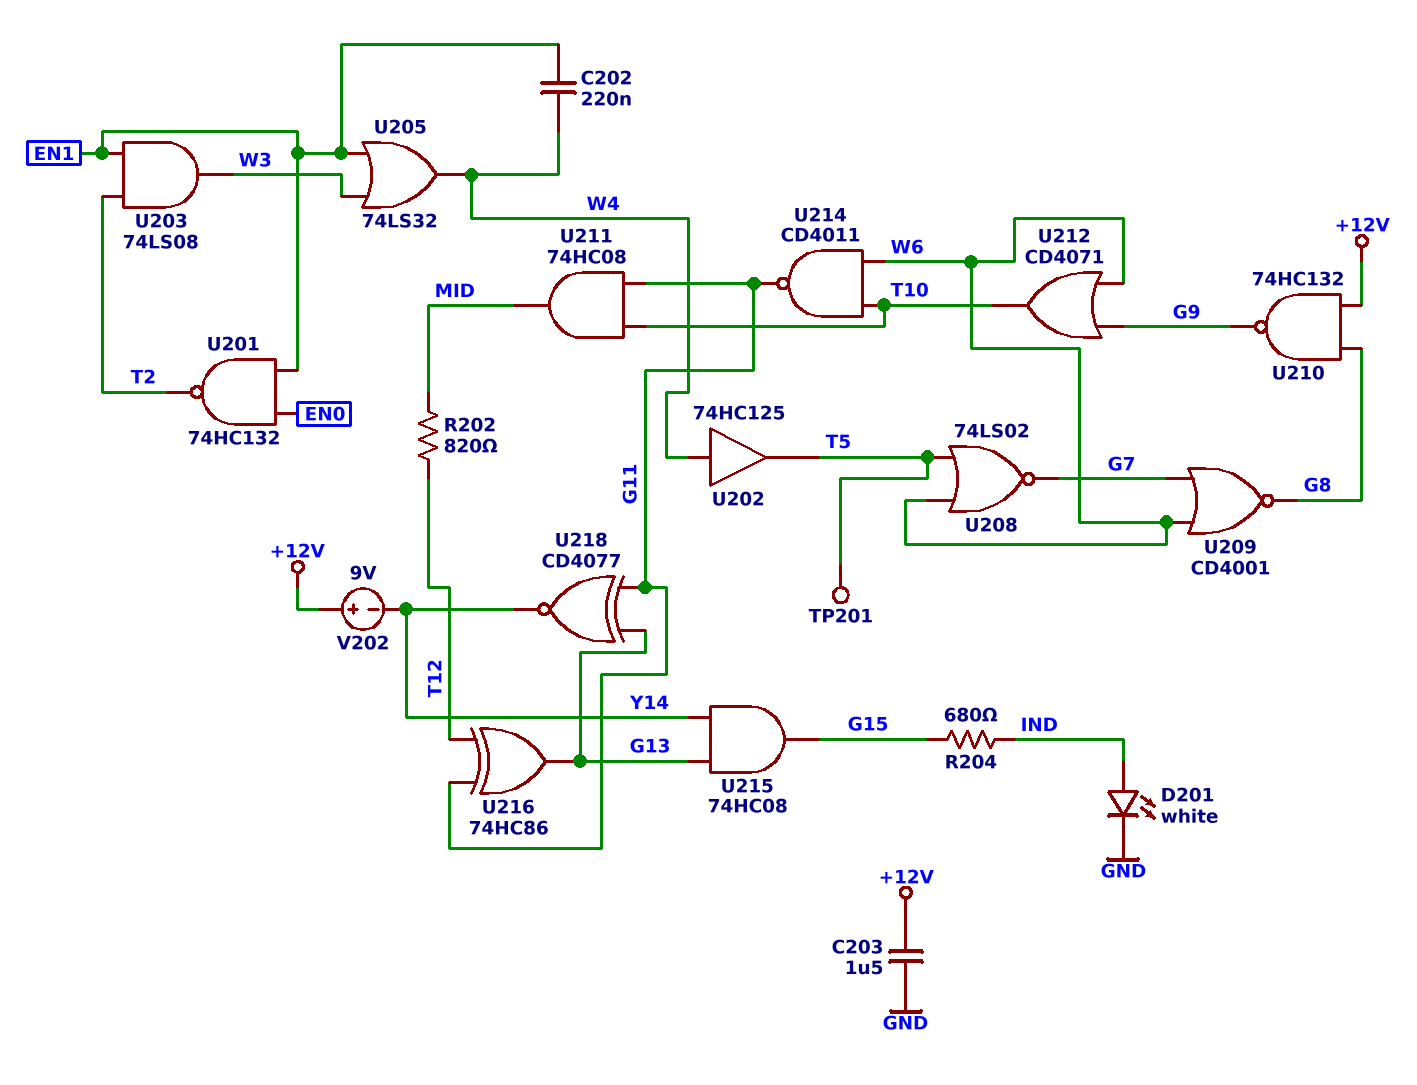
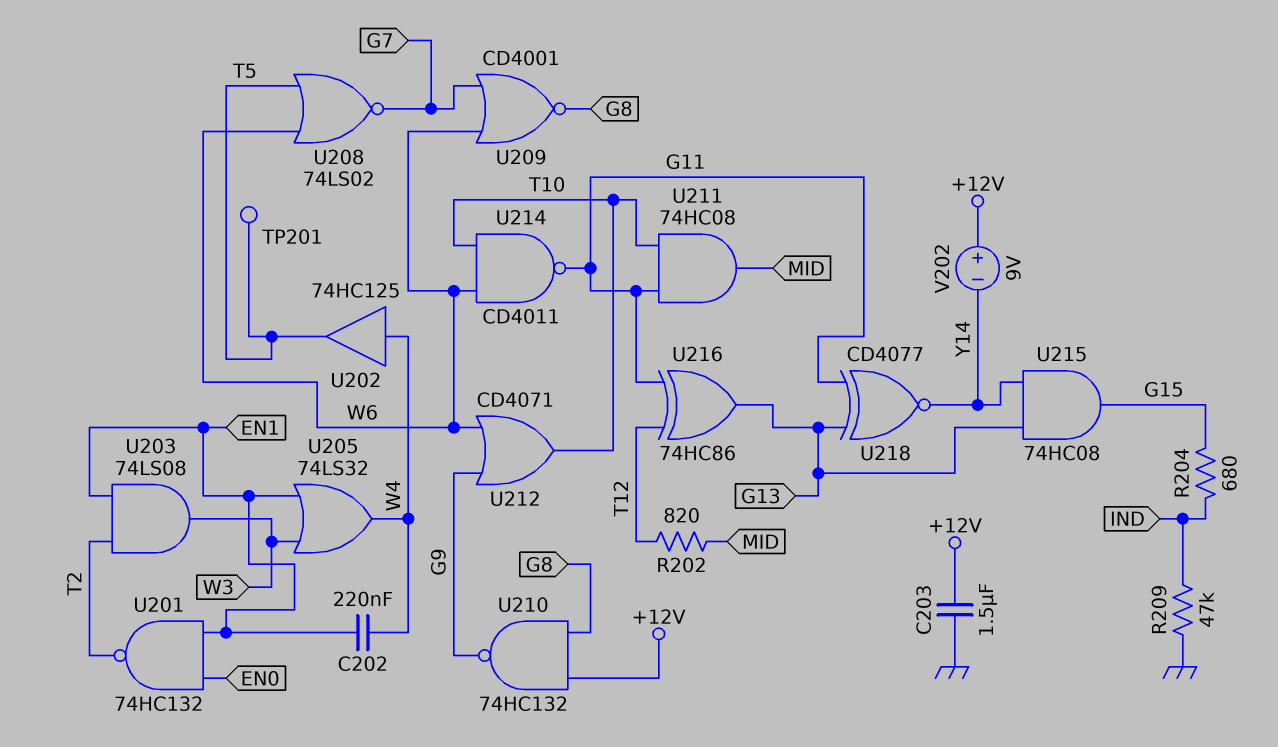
D201: LED white (A IND, K GND) -> none
R209: none -> 47k (GND, IND)

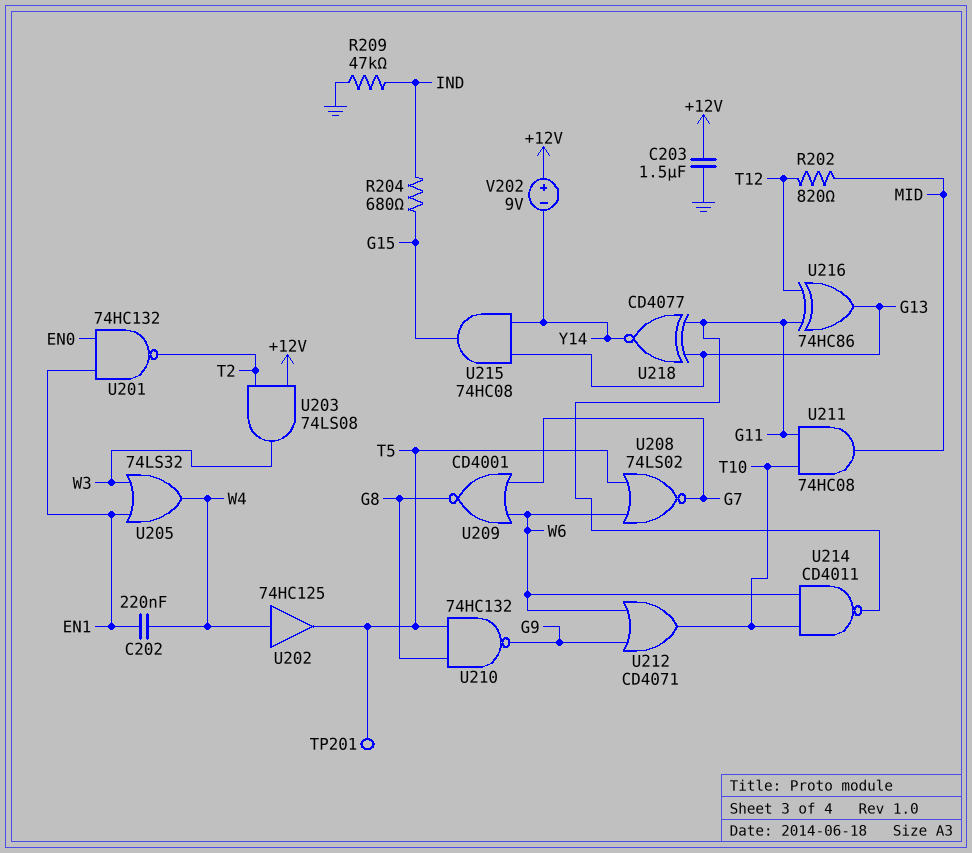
U203: AND 74LS08 (in EN1, in T2, out W3) -> AND 74LS08 (in +12V, in T2, out W3)
U210: NAND 74HC132 (in +12V, in G8, out G9) -> NAND 74HC132 (in G8, in T5, out G9)

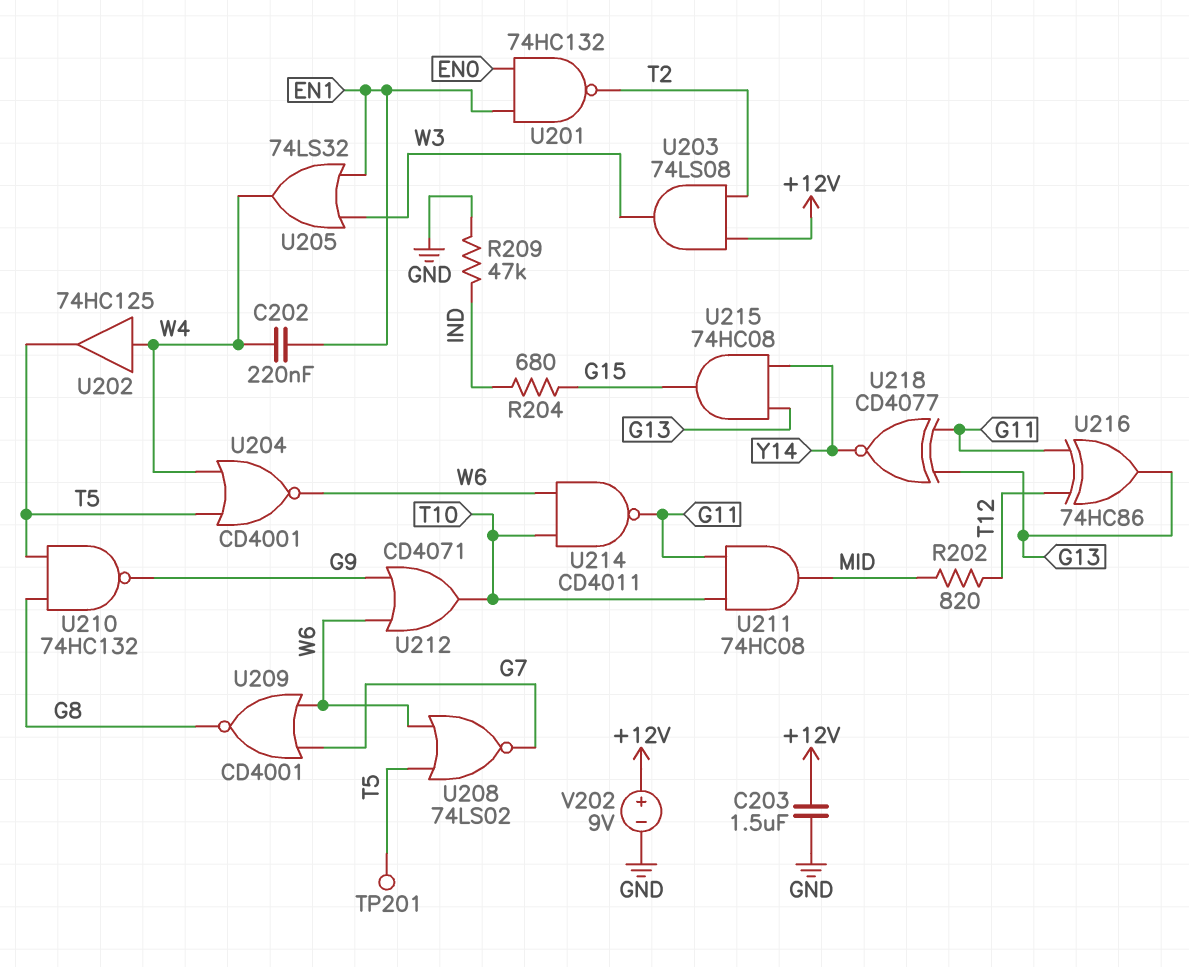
U204: none -> NOR CD4001 (in T5, in W4, out W6)
V202: 9V (plus +12V, minus Y14) -> 9V (plus +12V, minus GND)

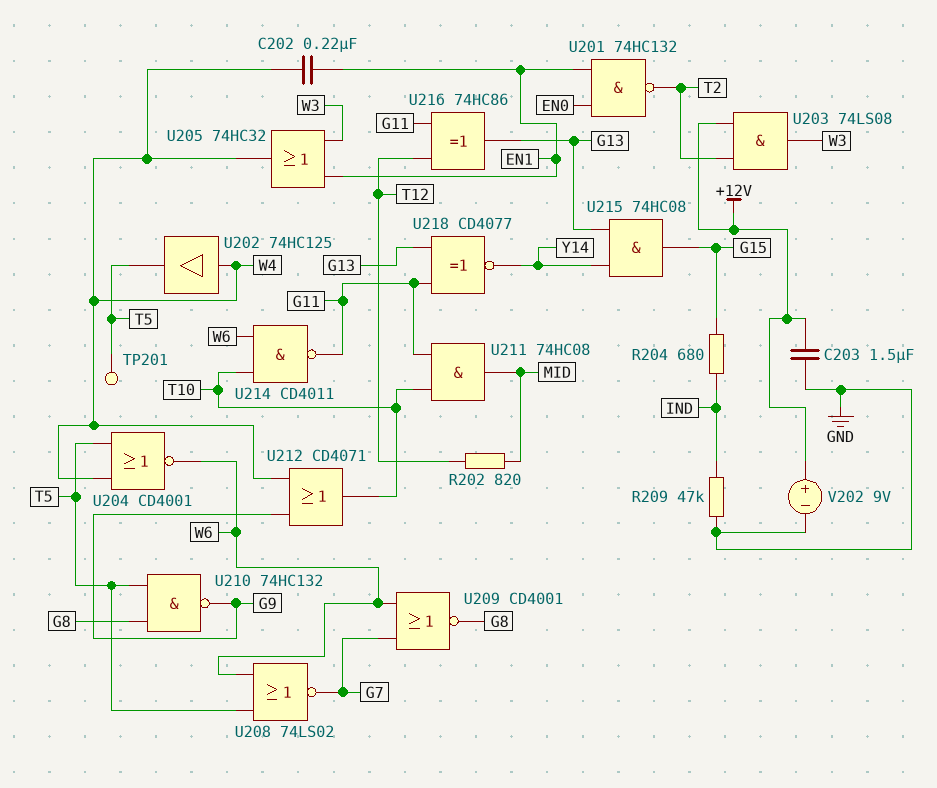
U205: OR 74LS32 (in EN1, in W3, out W4) -> OR 74HC32 (in EN1, in W3, out W4)
U212: OR CD4071 (in G9, in W6, out T10) -> OR CD4071 (in G9, in W4, out T10)

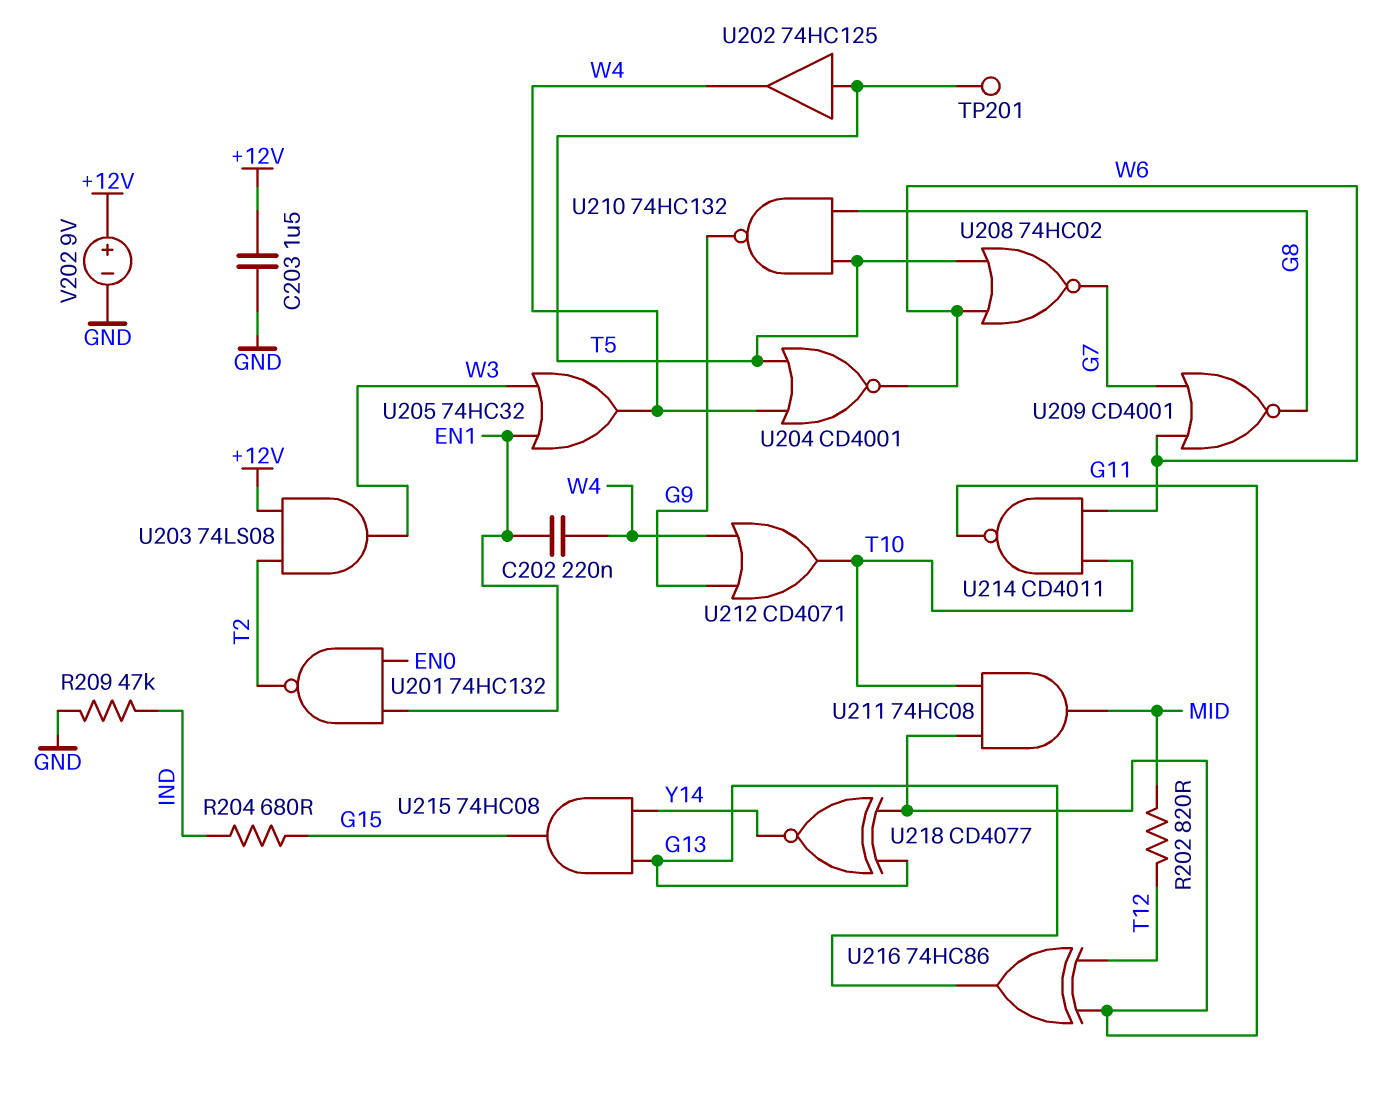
U202: buffer 74HC125 (in W4, out T5) -> buffer 74HC125 (in T5, out W4)
U208: NOR 74LS02 (in T5, in W6, out G7) -> NOR 74HC02 (in T5, in W6, out G7)

